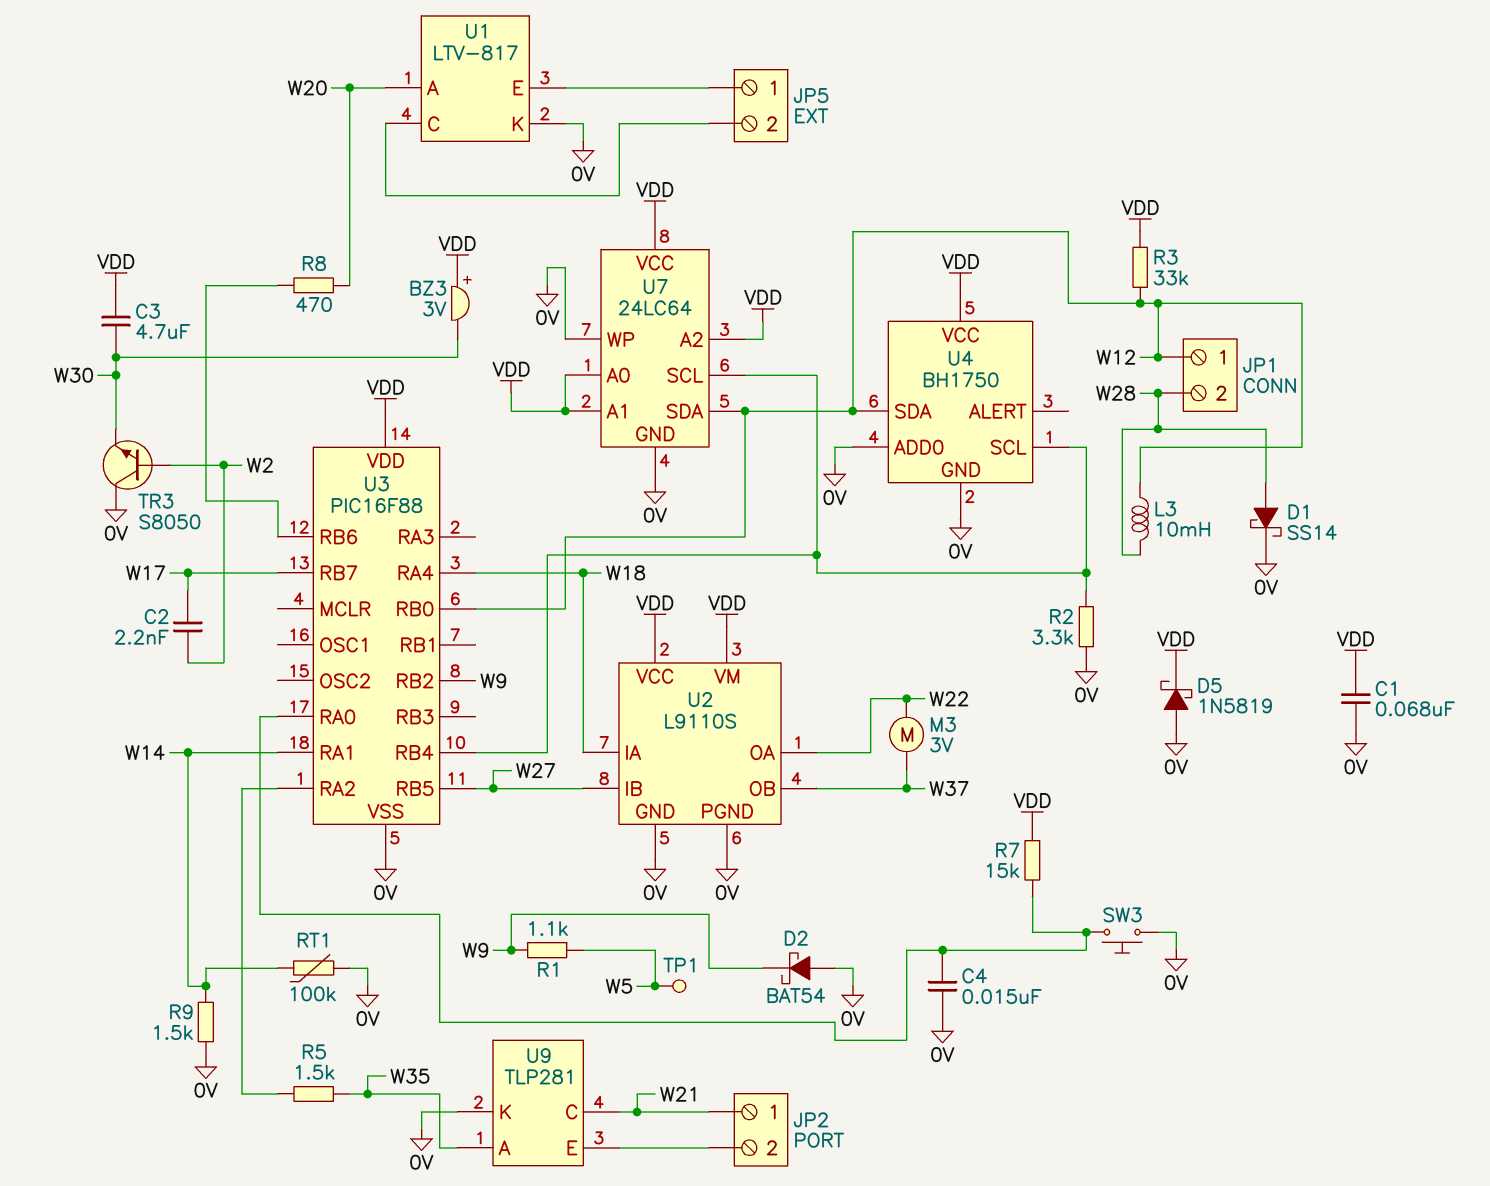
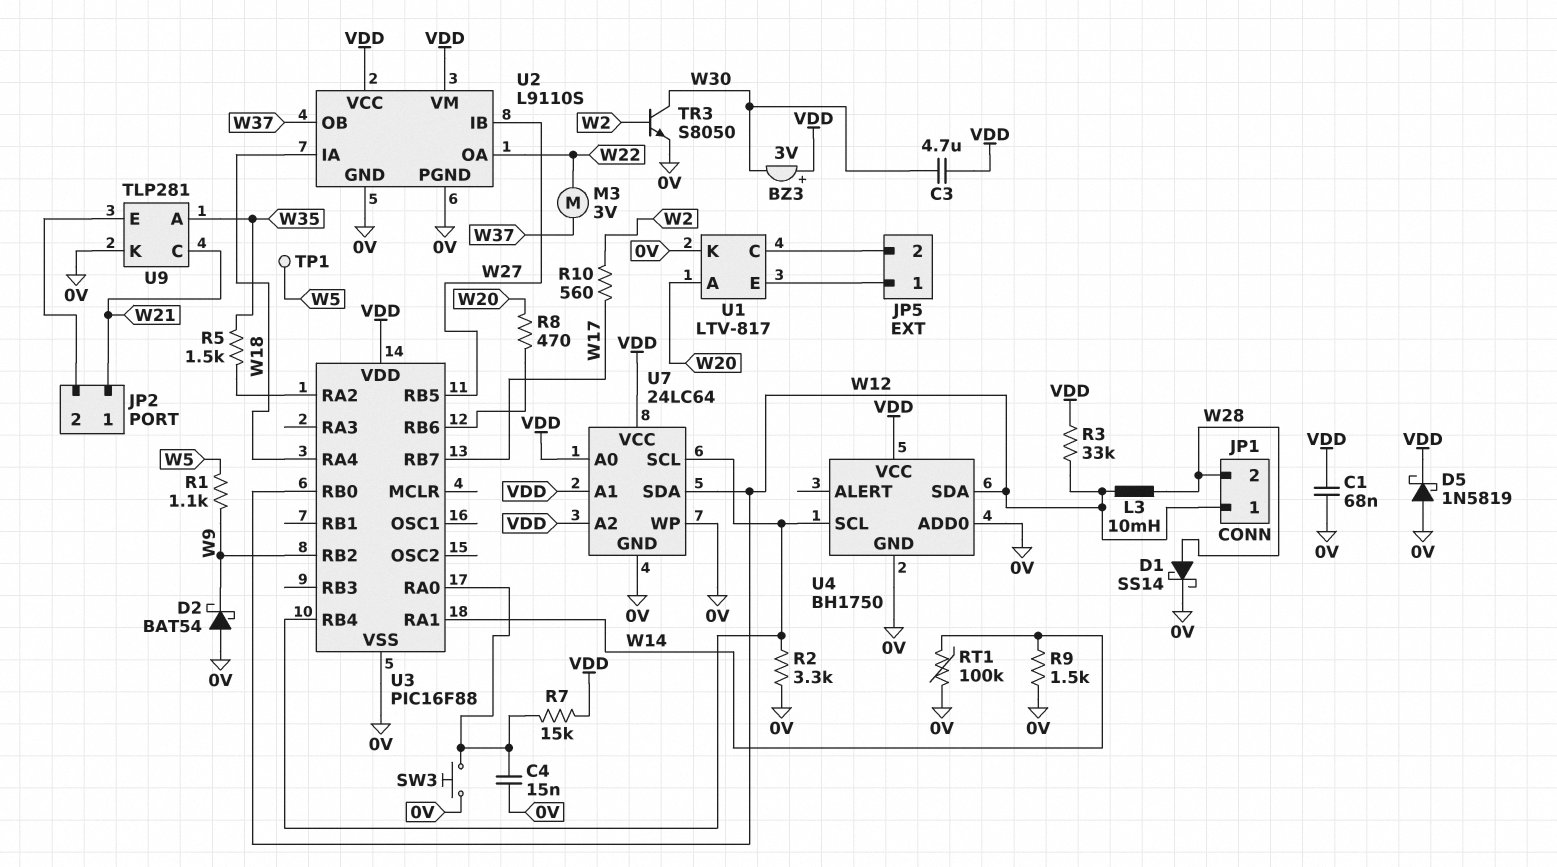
C2: 2.2nF (W2, W17) -> none
R10: none -> 560 (W2, W17)
TR3: NPN S8050 (B W2, C 0V, E W30) -> NPN S8050 (B W2, C W30, E 0V)

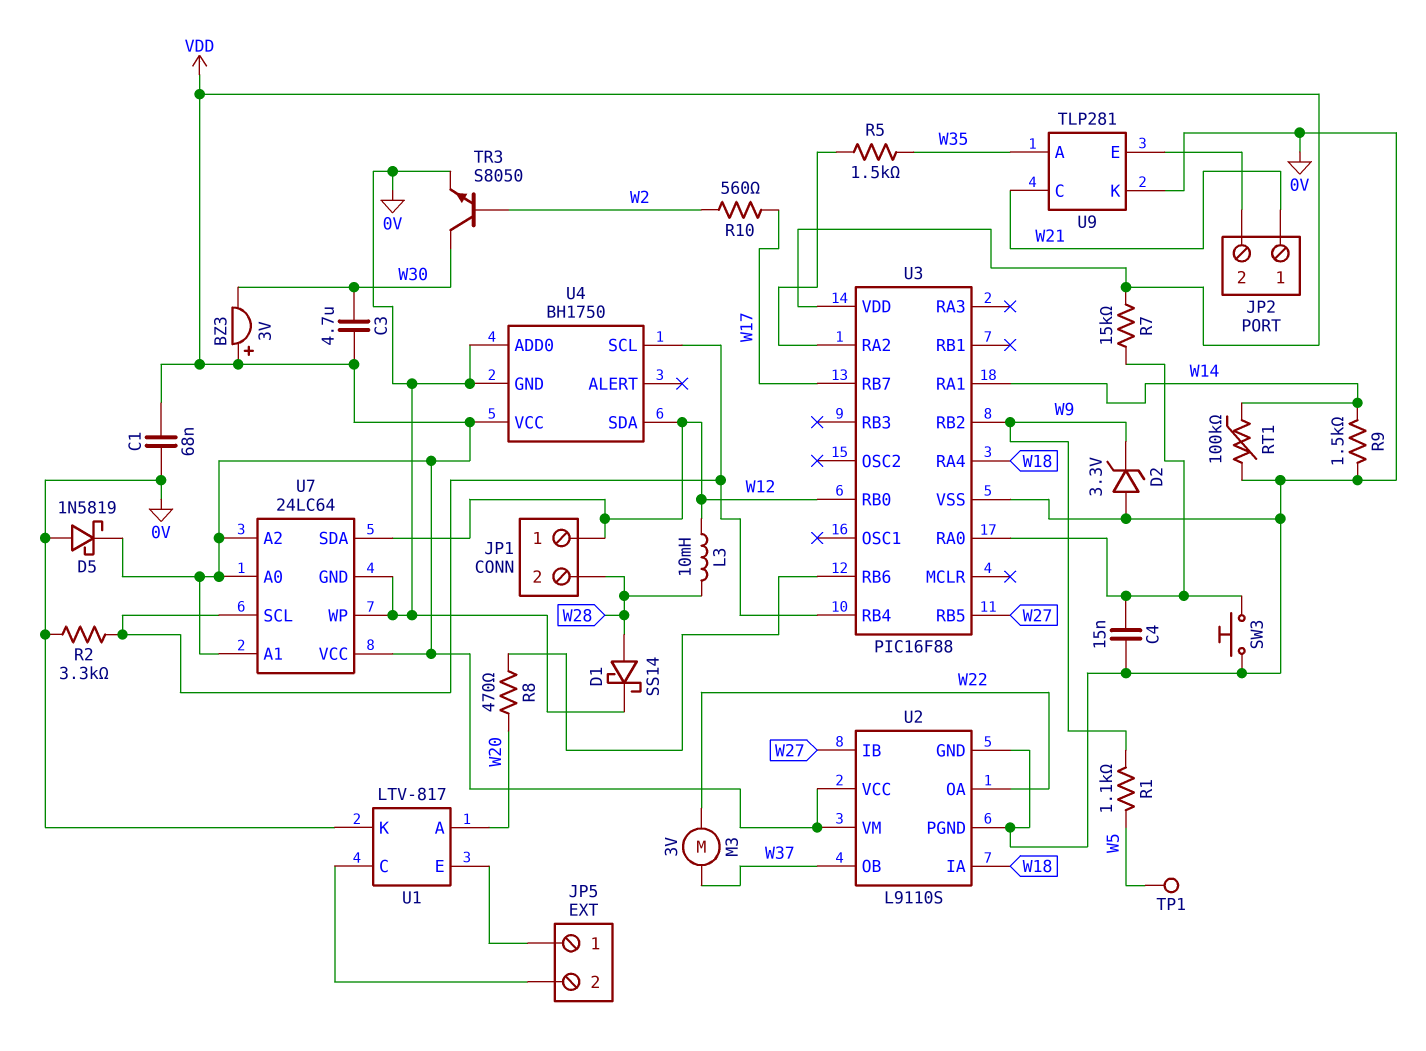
D2: schottky BAT54 (A 0V, K W9) -> zener 3.3V (A 0V, K W9)
R3: 33k (VDD, W12) -> none

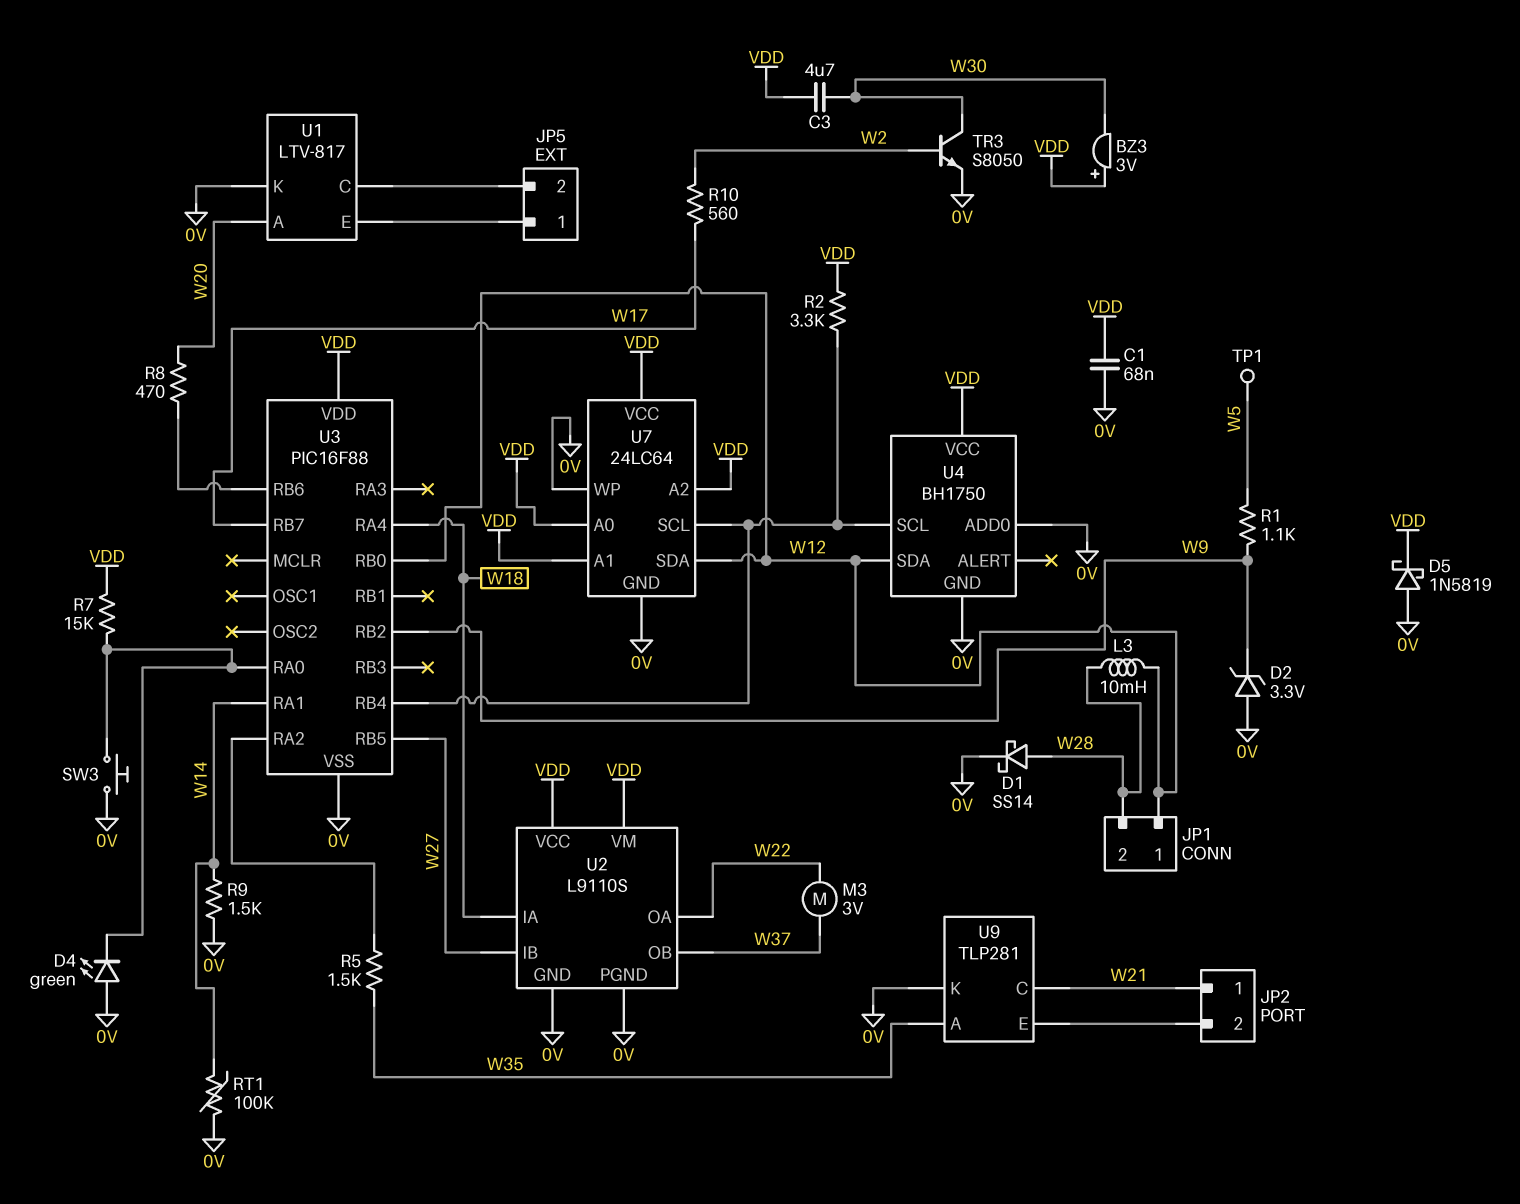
C4: 15nF (0V, U3/RA0) -> none
D4: none -> LED green (A 0V, K U3/RA0)
R2: 3.3k (0V, U3/RB4) -> 3.3k (U3/RB4, VDD)

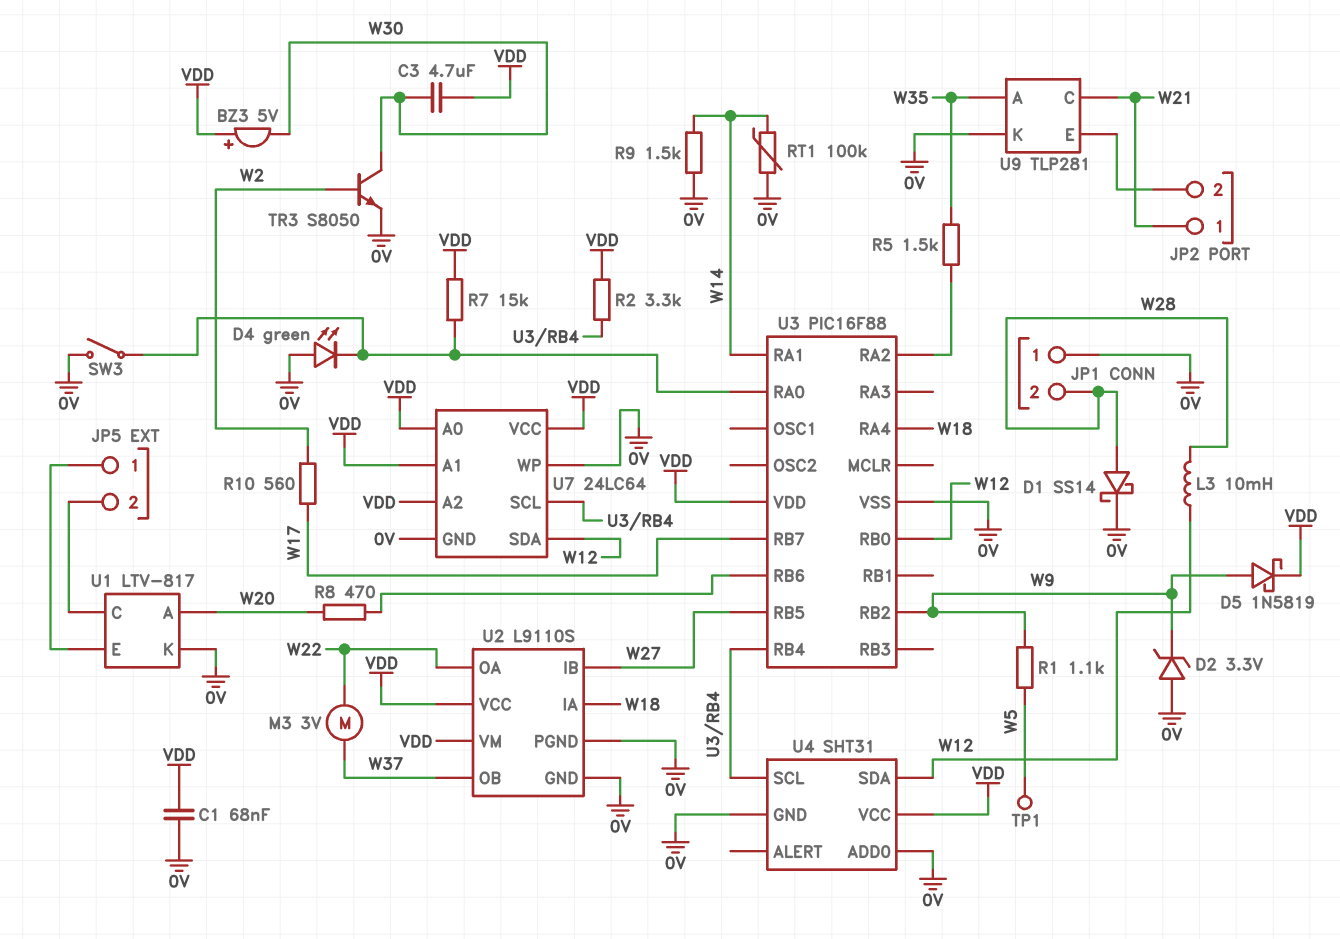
BZ3: buzzer 3V (plus VDD, minus W30) -> buzzer 5V (plus VDD, minus W30)
D5: schottky 1N5819 (A 0V, K VDD) -> schottky 1N5819 (A W9, K VDD)
JP1 pin 1: W12 -> 0V
SW3: button (0V, U3/RA0) -> switch (0V, U3/RA0)
U4: BH1750 -> SHT31

